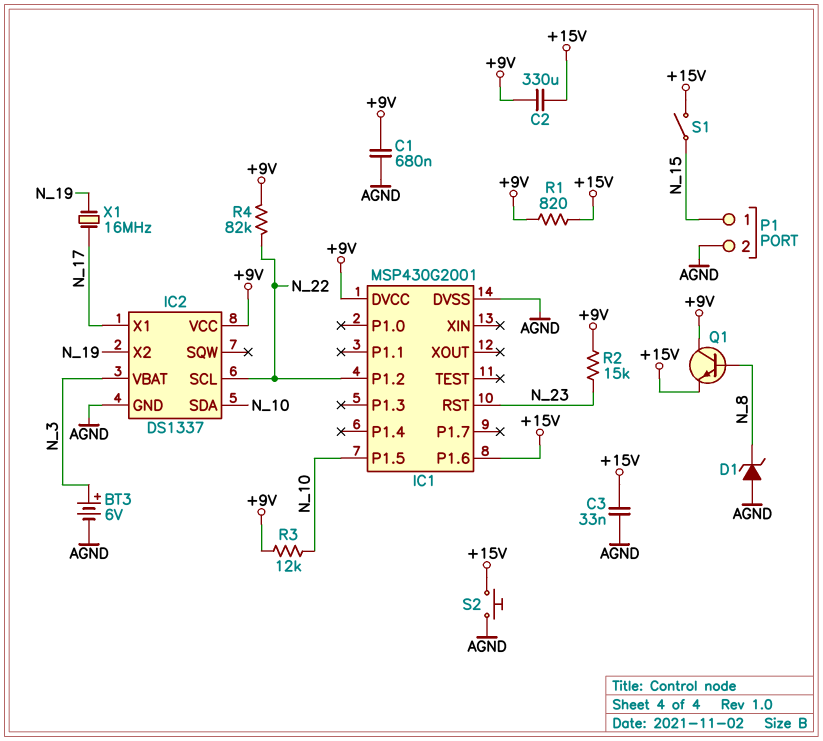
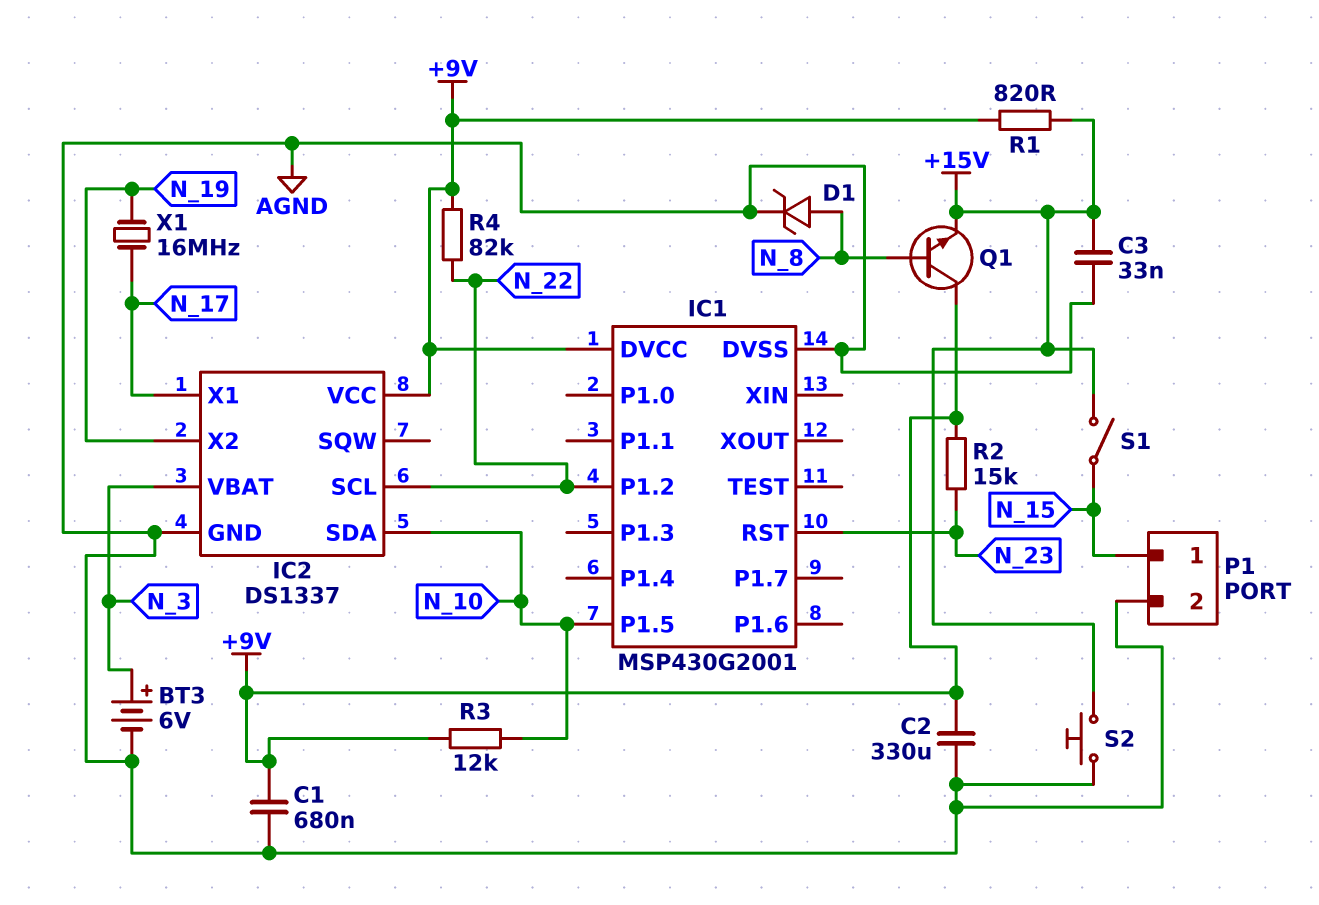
C2: 330uF (+9V, +15V) -> 330uF (+9V, AGND)
D1: zener (A AGND, K N_8) -> zener (A N_8, K AGND)
IC1 pin P1.6: +15V -> none

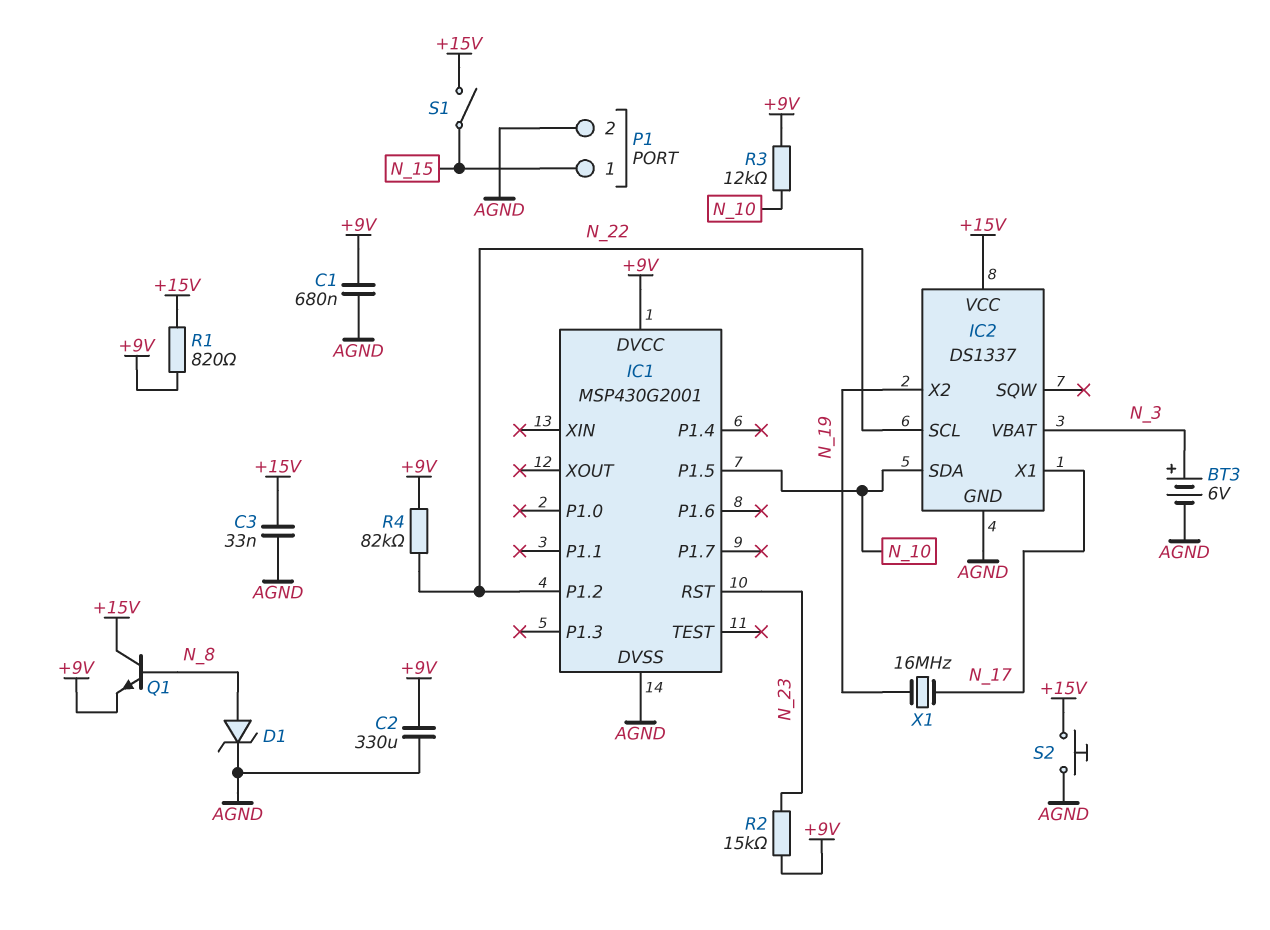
IC2 pin VCC: +9V -> +15V
Q1: NPN (B N_8, C +9V, E +15V) -> NPN (B N_8, C +15V, E +9V)

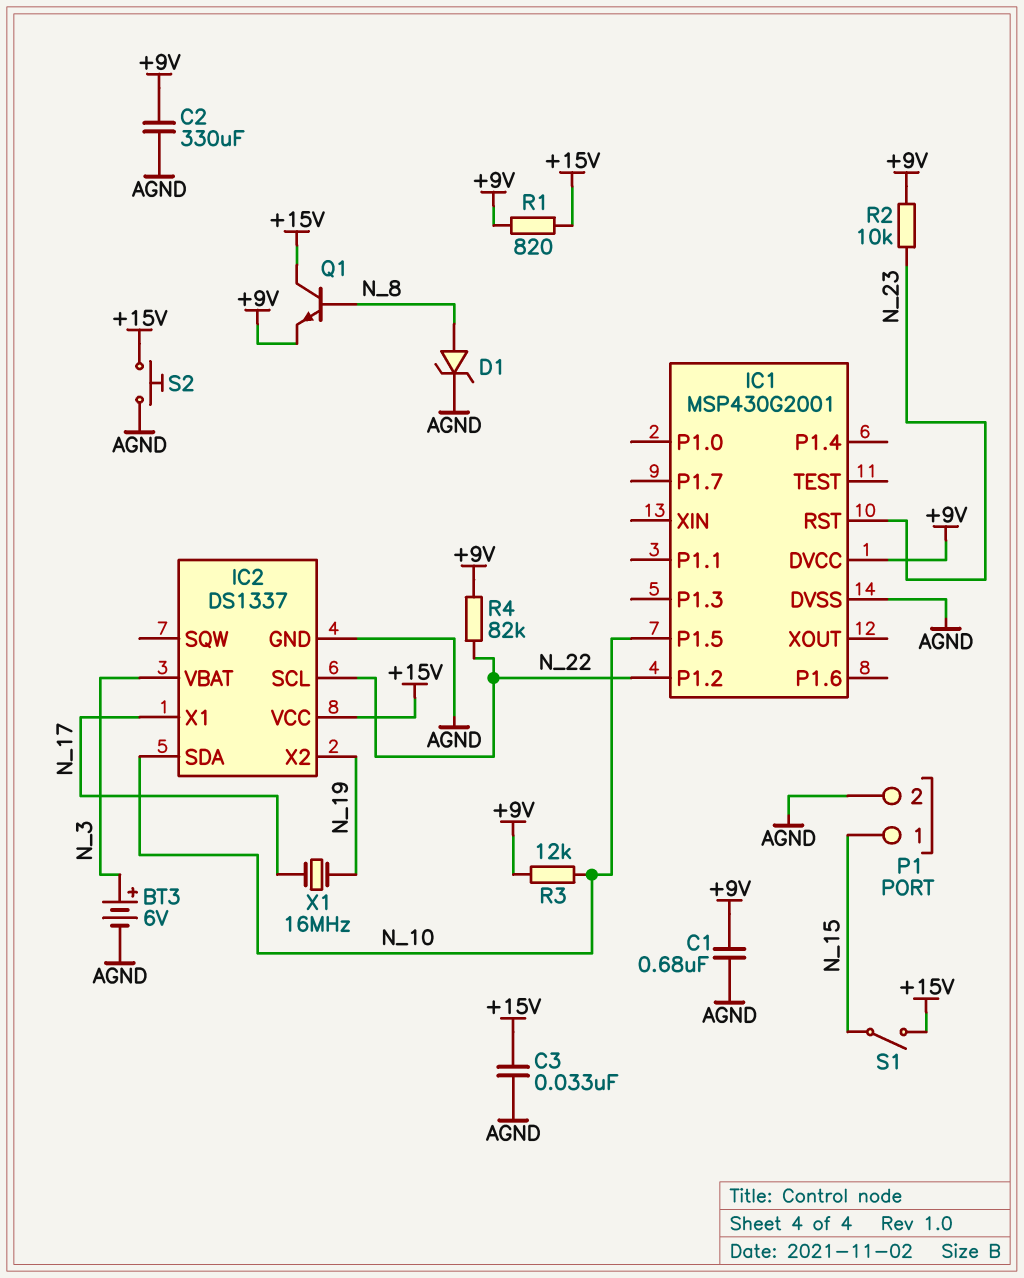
R2: 15k (+9V, N_23) -> 10k (+9V, N_23)

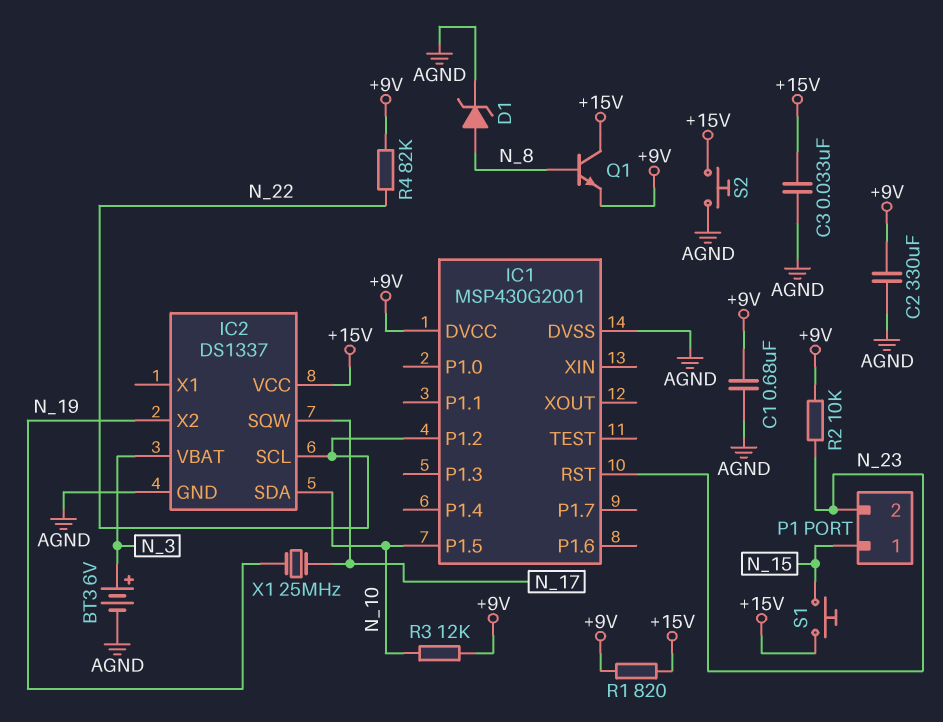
IC2 pin SQW: none -> N_17
IC2 pin X1: N_17 -> none
P1 pin 2: AGND -> N_23
S1: switch (+15V, N_15) -> button (+15V, N_15)
X1: 16MHz (N_17, N_19) -> 25MHz (N_17, N_19)

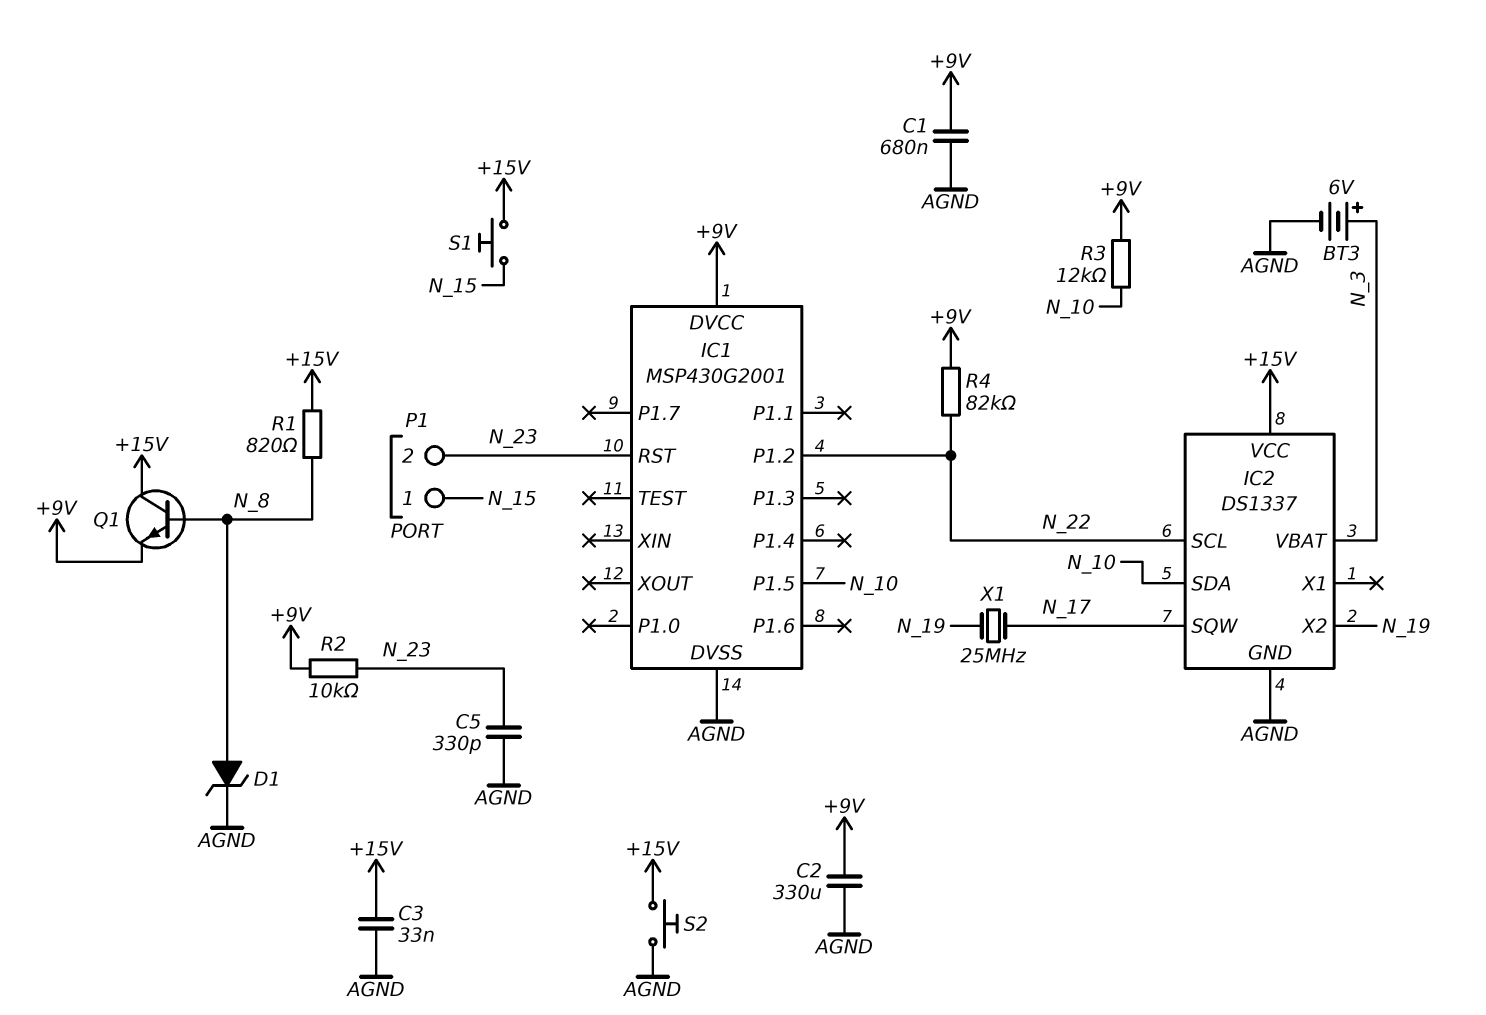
C5: none -> 330pF (AGND, N_23)
R1: 820 (+9V, +15V) -> 820 (+15V, N_8)

